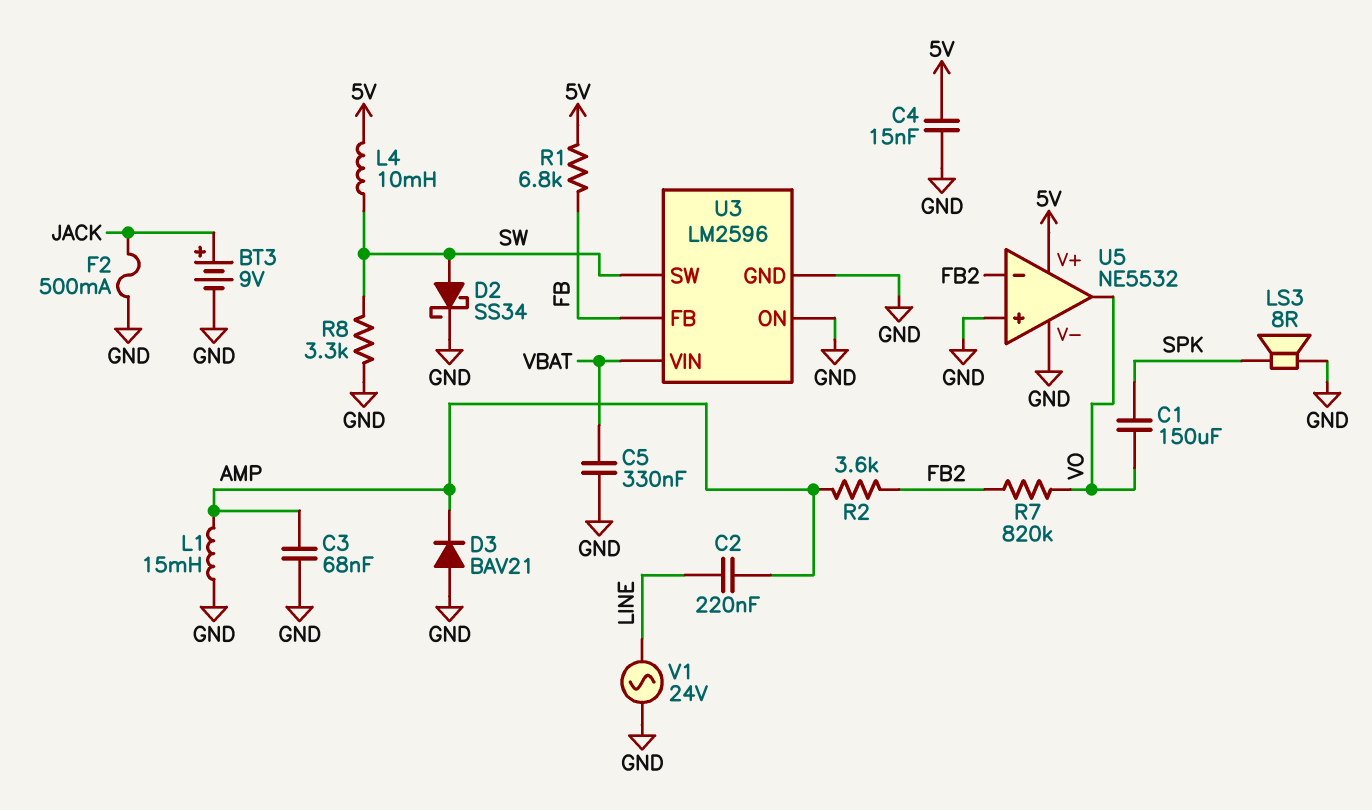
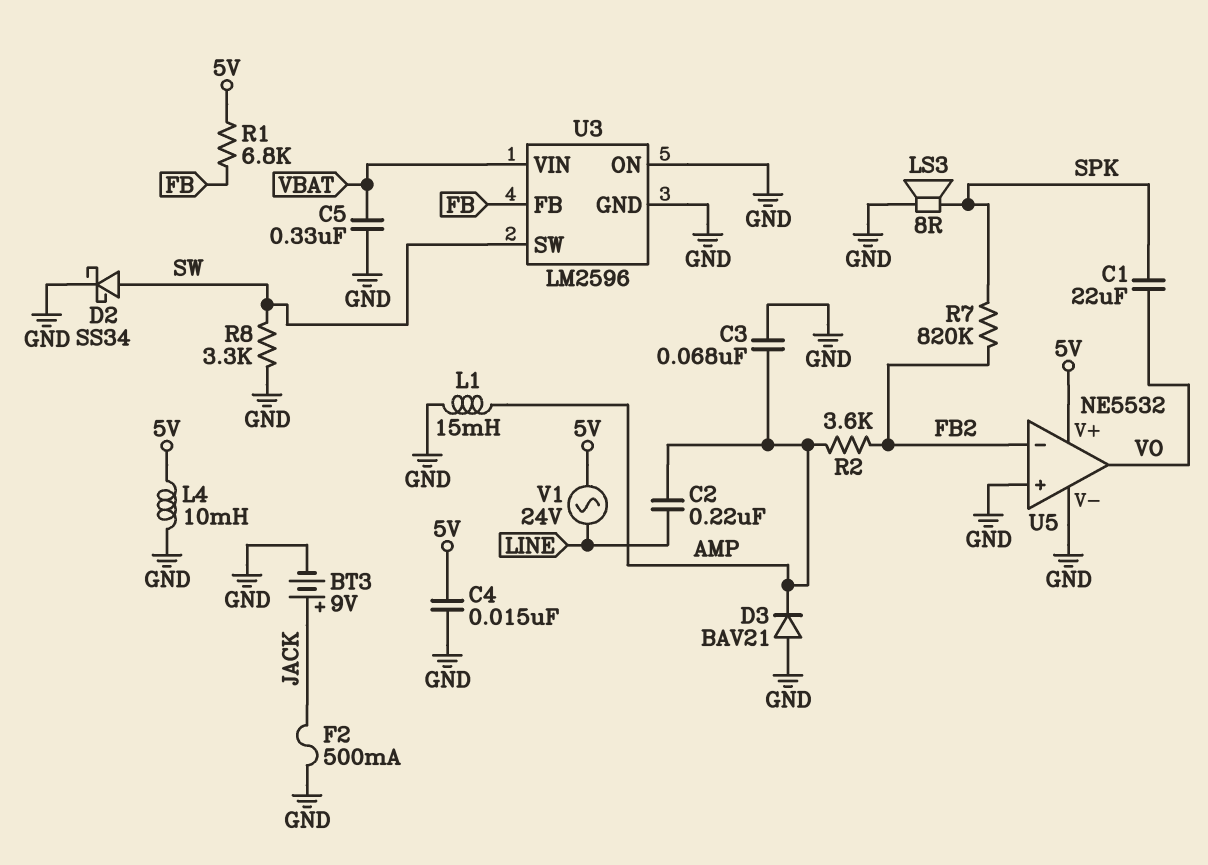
C1: 150uF (SPK, VO) -> 22uF (SPK, VO)
L4: 10mH (5V, SW) -> 10mH (5V, GND)
R7: 820k (FB2, VO) -> 820k (FB2, SPK)
V1: AC 24V (GND, LINE) -> AC 24V (5V, LINE)

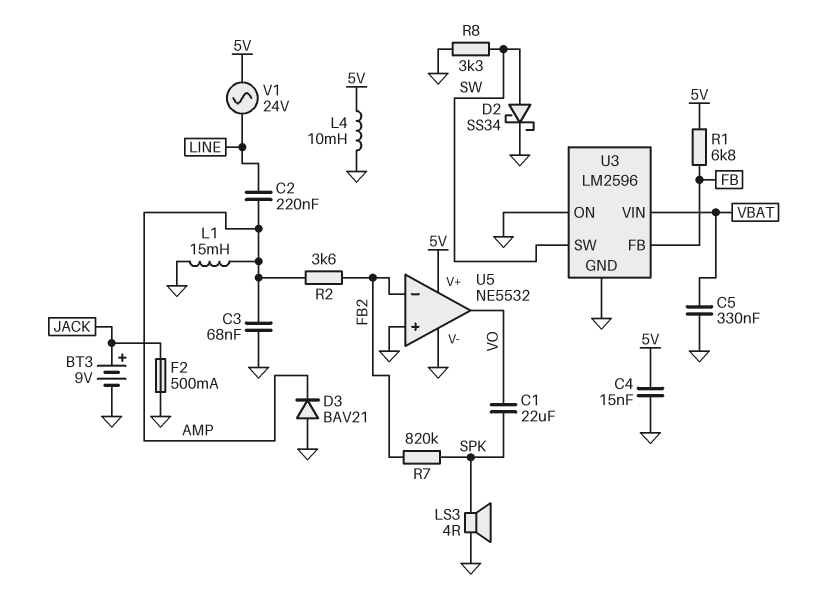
LS3: speaker 8R (GND, SPK) -> speaker 4R (GND, SPK)

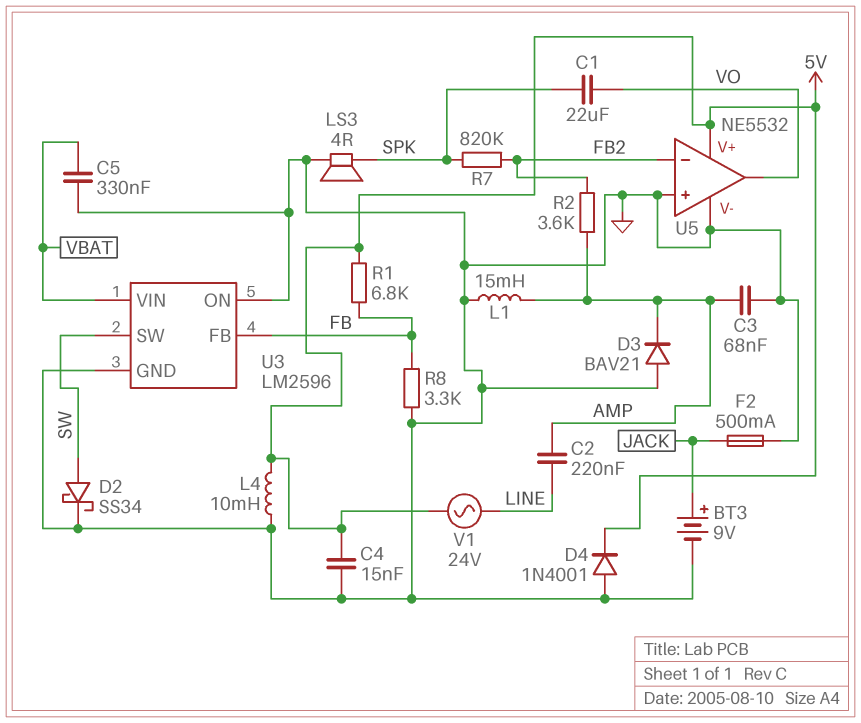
D4: none -> diode 1N4001 (A GND, K 5V)
R8: 3.3k (GND, SW) -> 3.3k (FB, GND)

